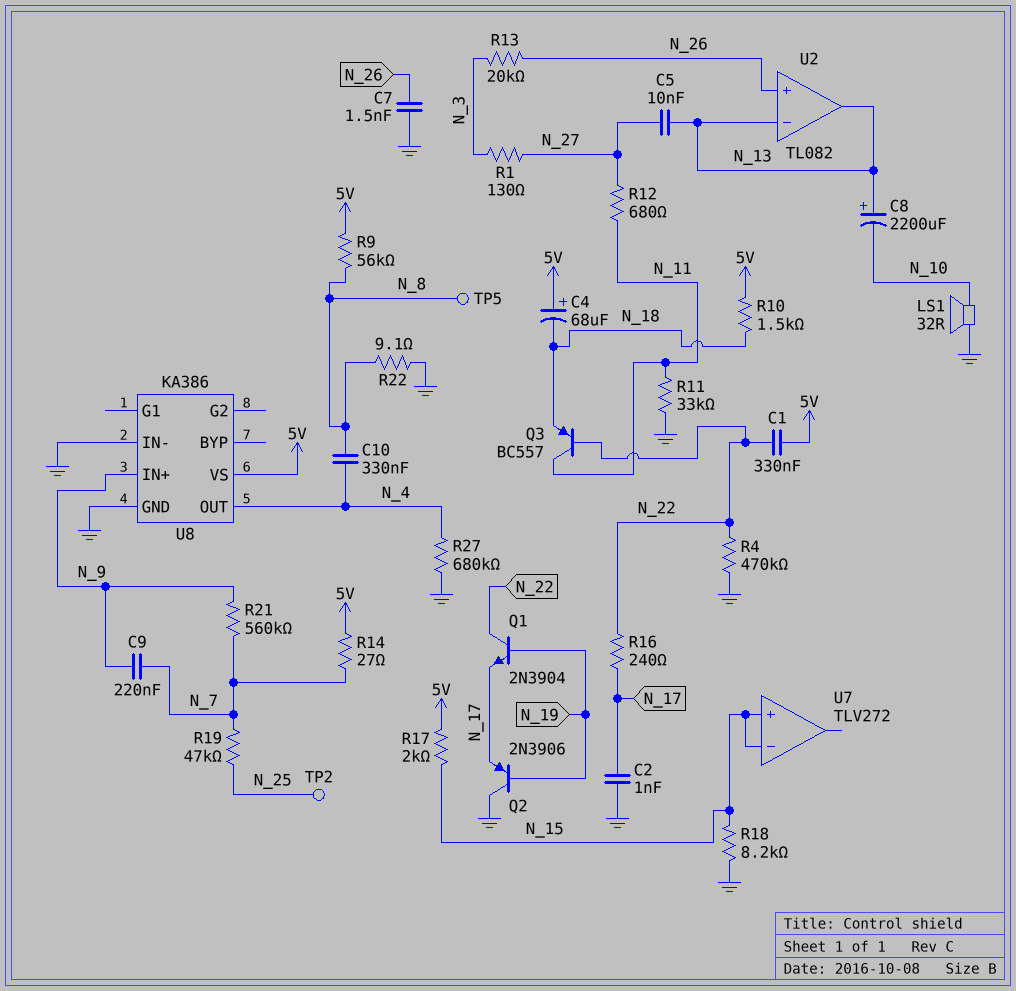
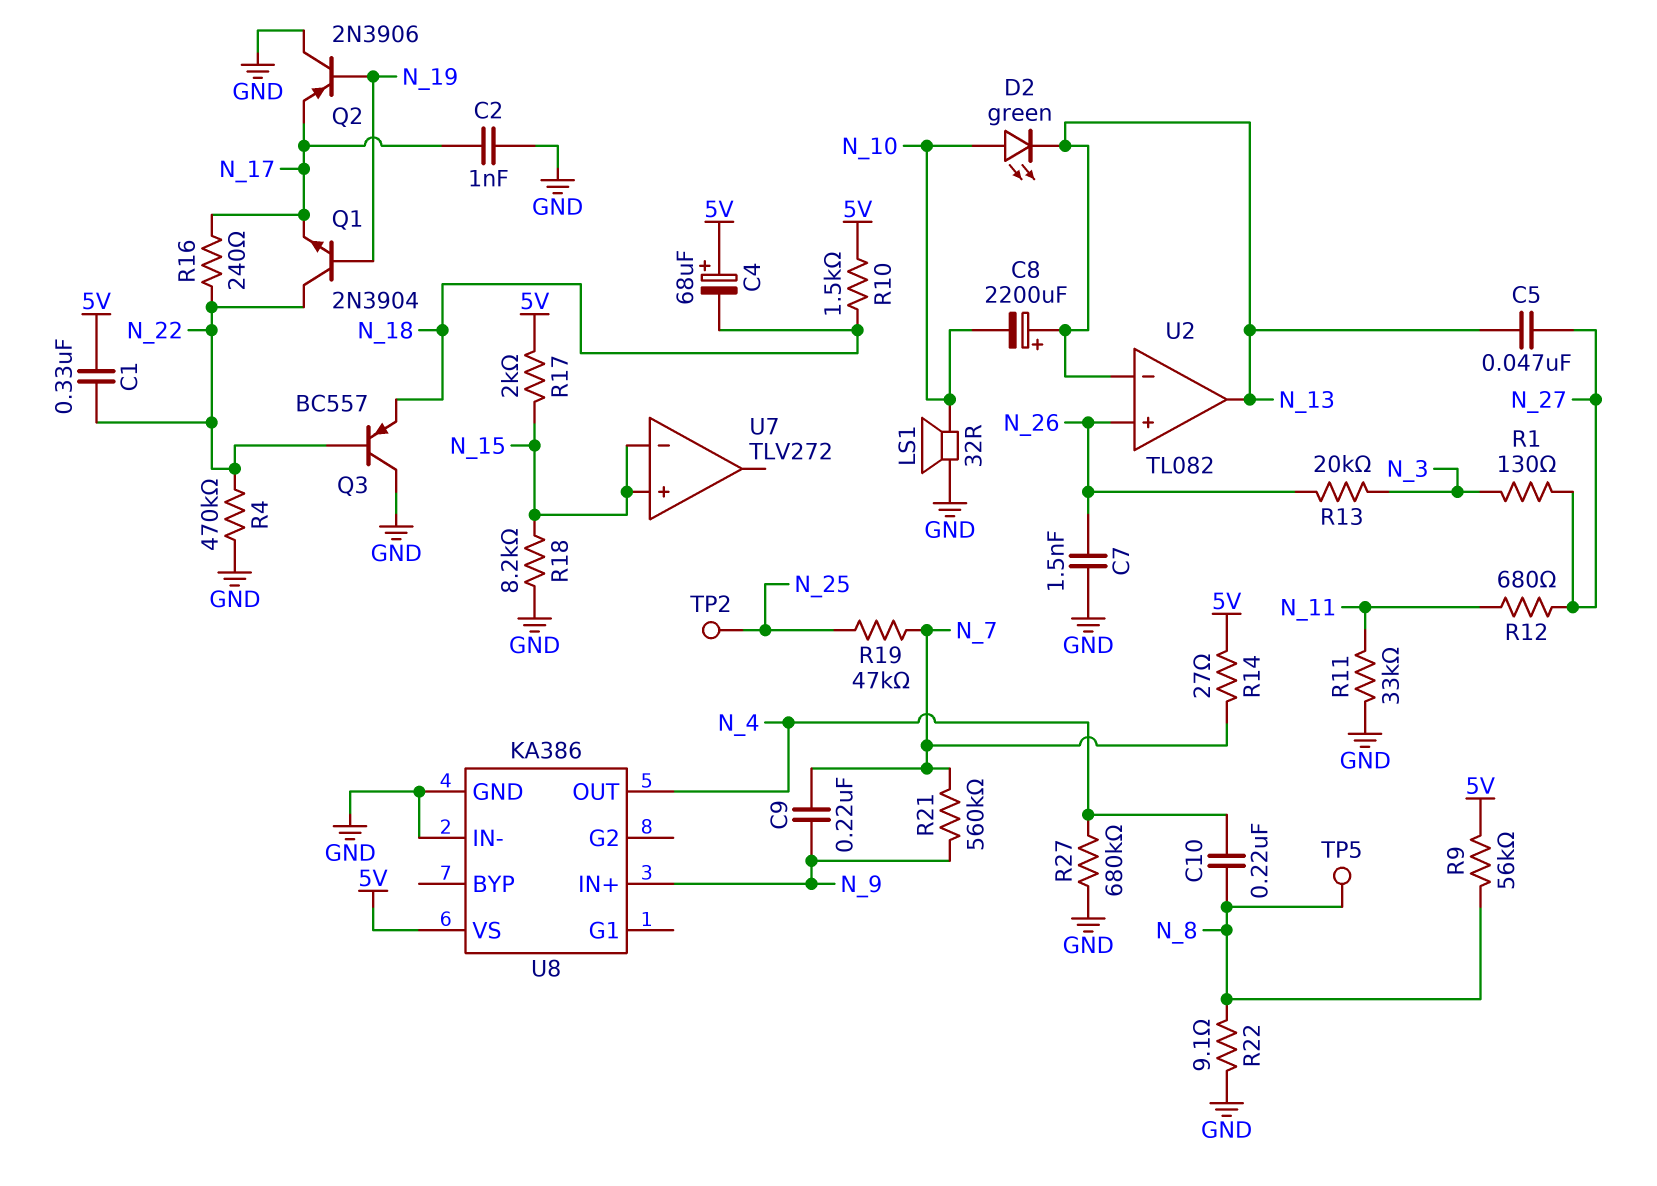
C5: 10nF (N_13, N_27) -> 47nF (N_13, N_27)
C10: 330nF (N_4, N_8) -> 220nF (N_4, N_8)
D2: none -> LED green (A N_10, K N_13)
Q3: PNP BC557 (B N_22, C N_11, E N_18) -> PNP BC557 (B N_22, C GND, E N_18)

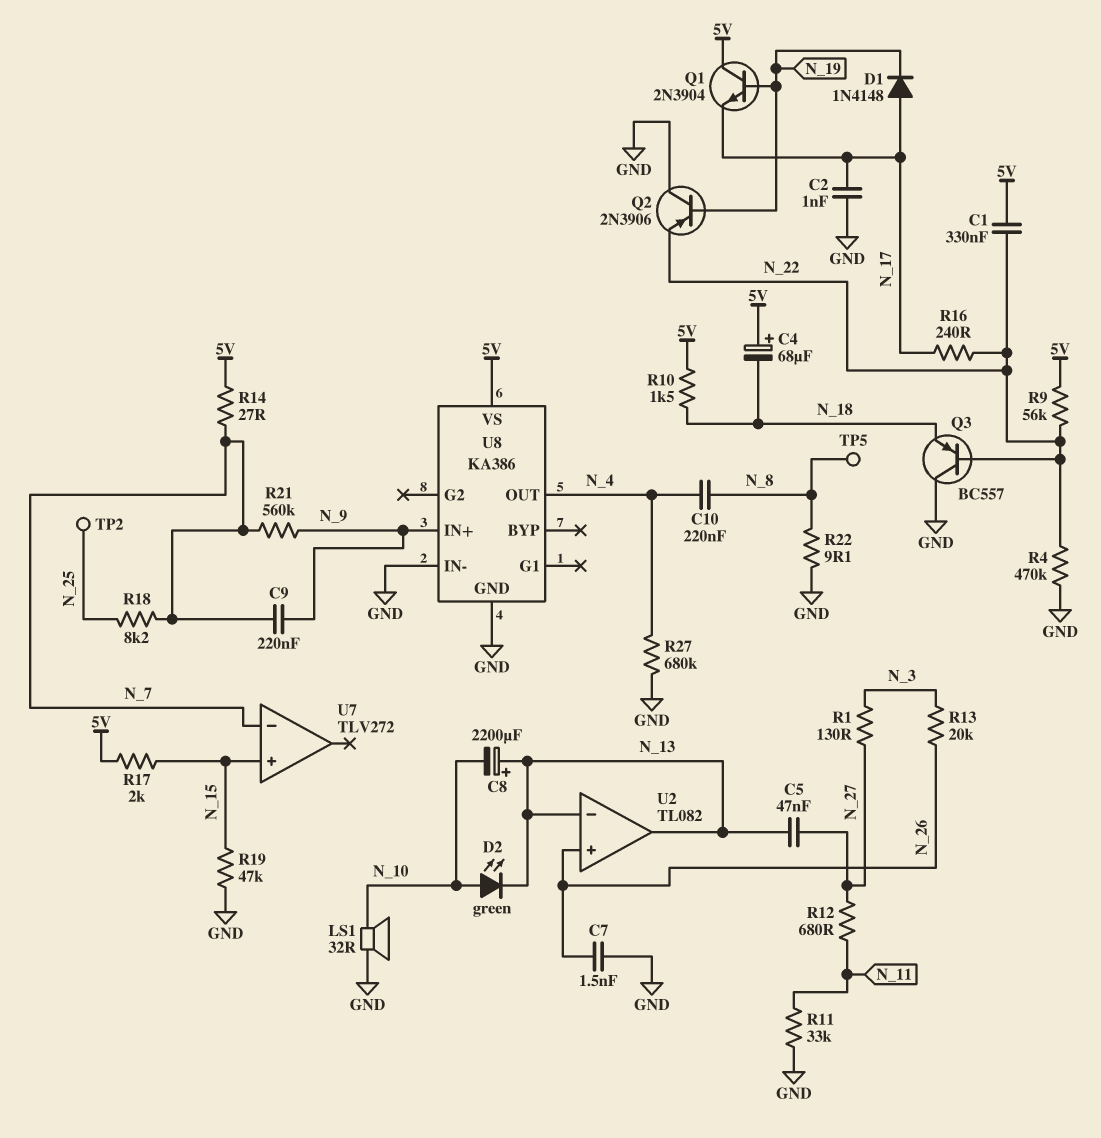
D1: none -> diode 1N4148 (A N_17, K N_19)
Q1: NPN 2N3904 (B N_19, C N_22, E N_17) -> NPN 2N3904 (B N_19, C 5V, E N_17)
Q2: PNP 2N3906 (B N_19, C GND, E N_17) -> PNP 2N3906 (B N_19, C GND, E N_22)
R9: 56k (5V, N_8) -> 56k (5V, N_22)
R18: 8.2k (GND, N_15) -> 8.2k (N_7, N_25)
R19: 47k (N_7, N_25) -> 47k (GND, N_15)
U7 pin in-: N_15 -> N_7

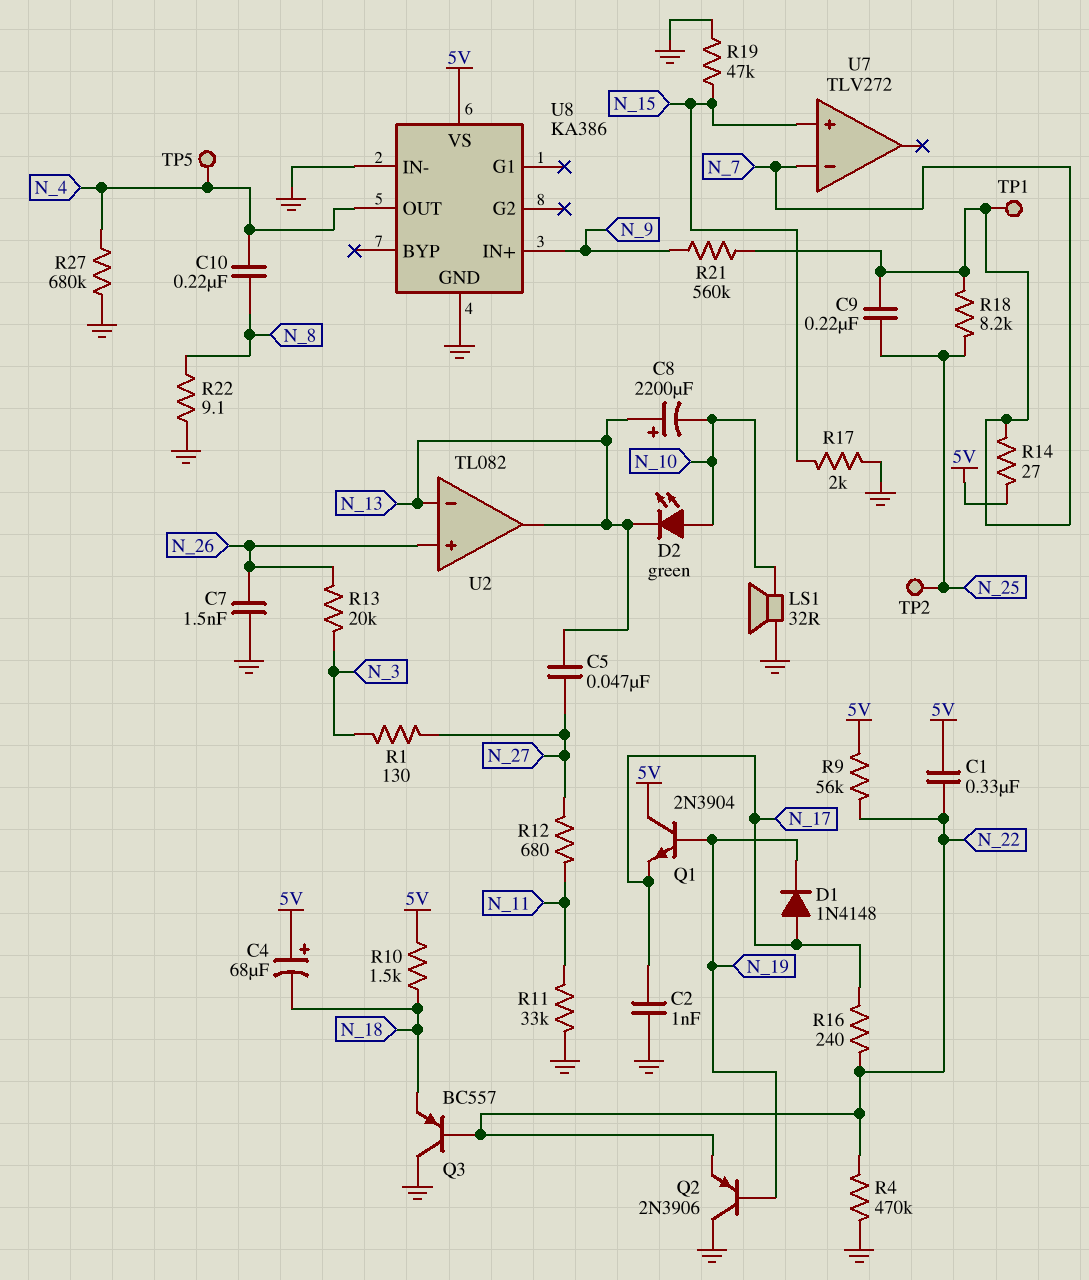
C9: 220nF (N_7, N_9) -> 220nF (N_7, N_25)
R17: 2k (5V, N_15) -> 2k (GND, N_15)
TP1: none -> test point (N_7)
TP5: test point (N_8) -> test point (N_4)

